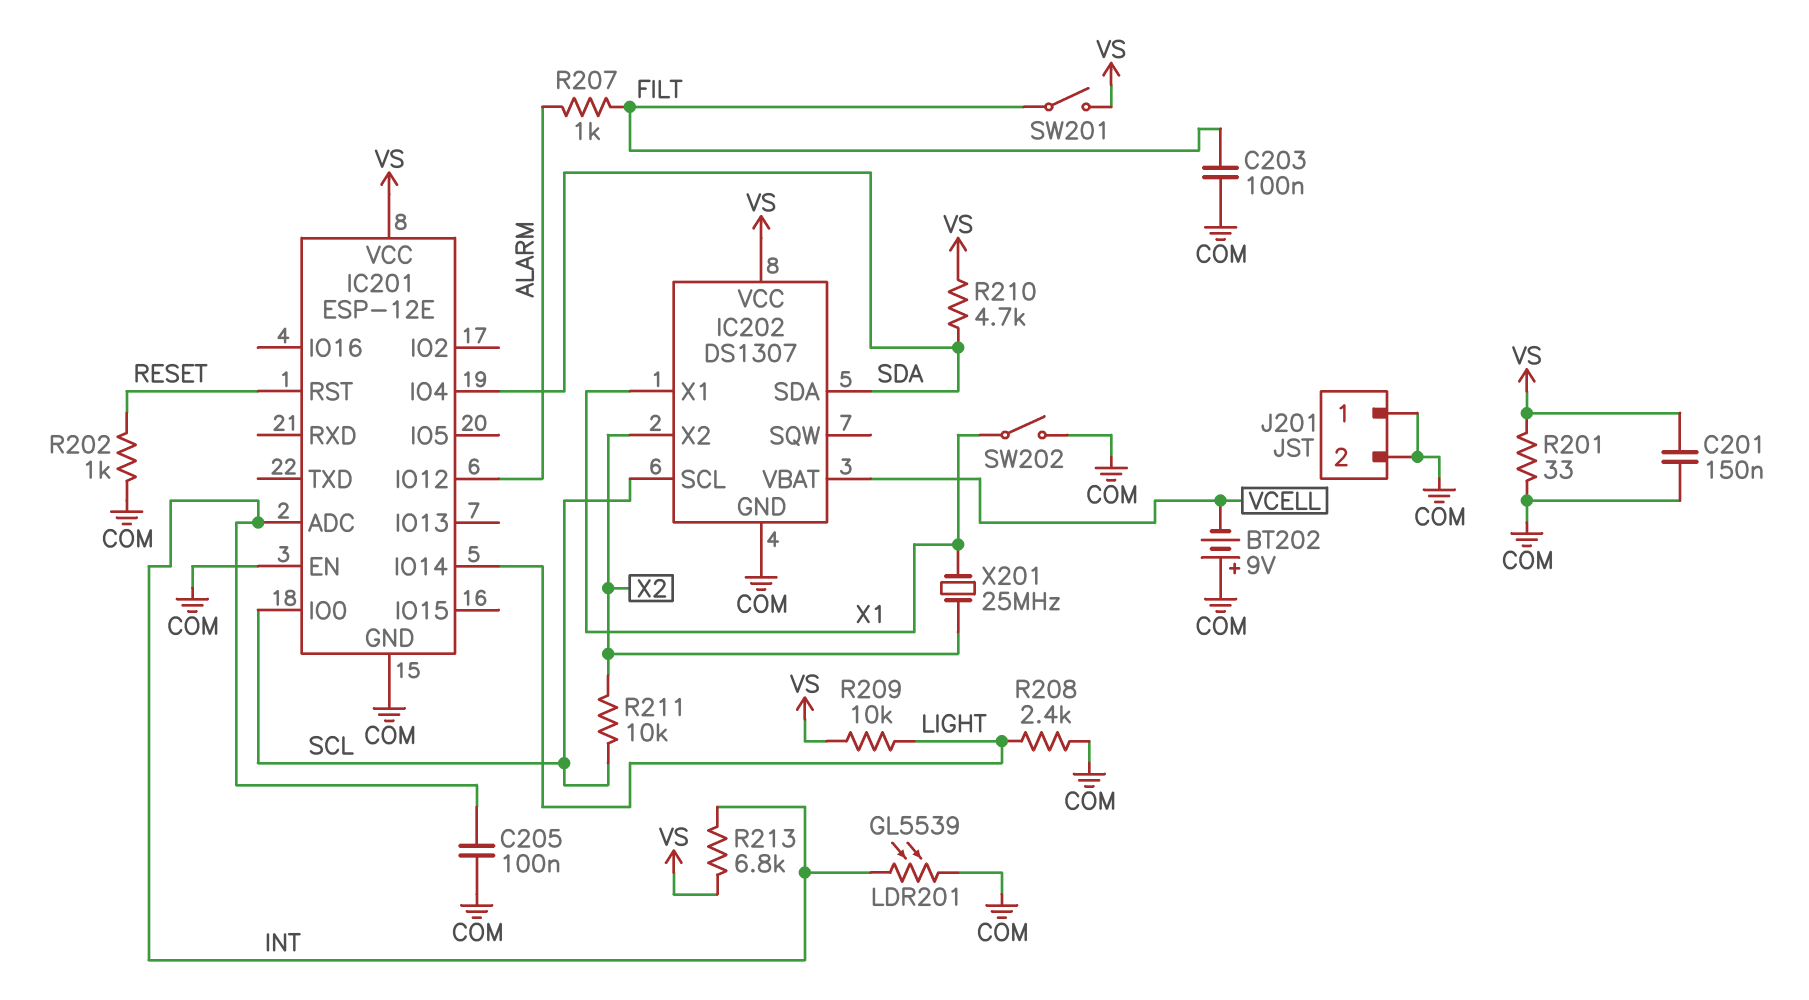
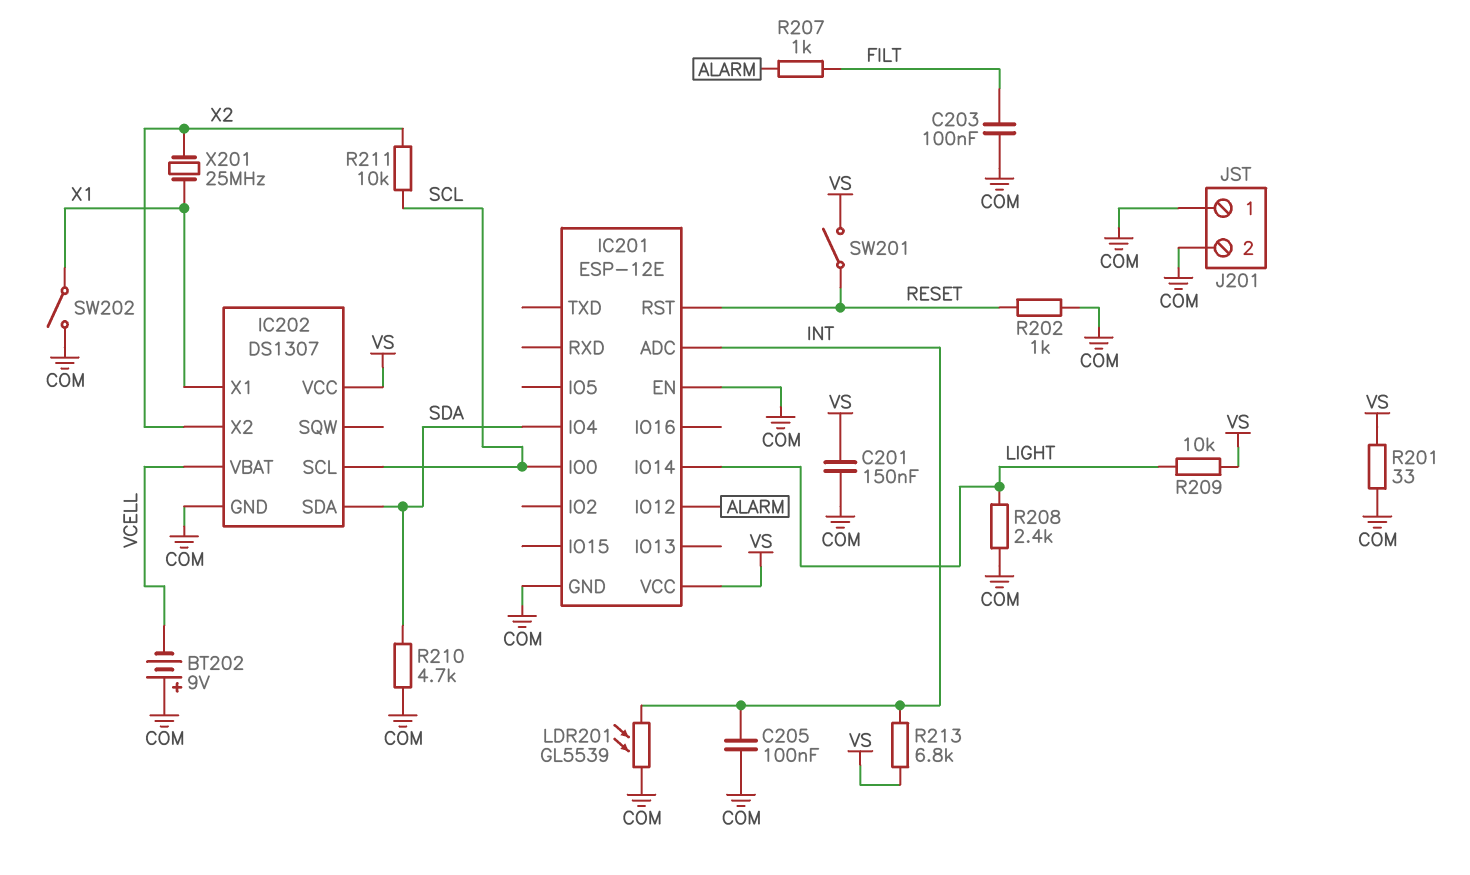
R210: 4.7k (SDA, VS) -> 4.7k (COM, SDA)
SW201: switch (FILT, VS) -> switch (RESET, VS)

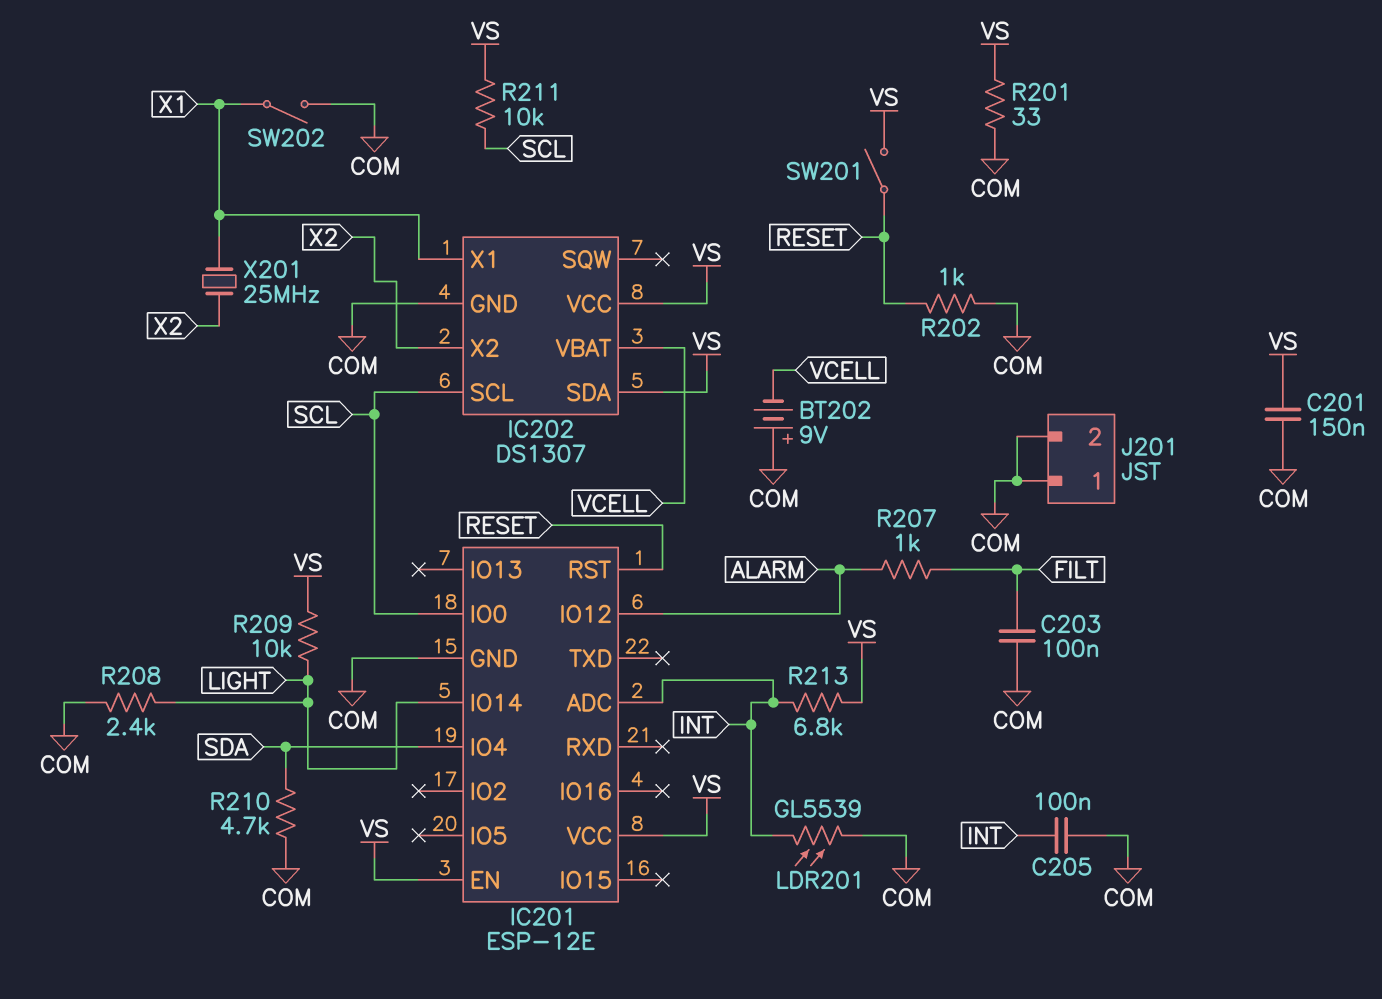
IC201 pin EN: COM -> VS
IC202 pin SDA: SDA -> VS
R211: 10k (SCL, X2) -> 10k (SCL, VS)

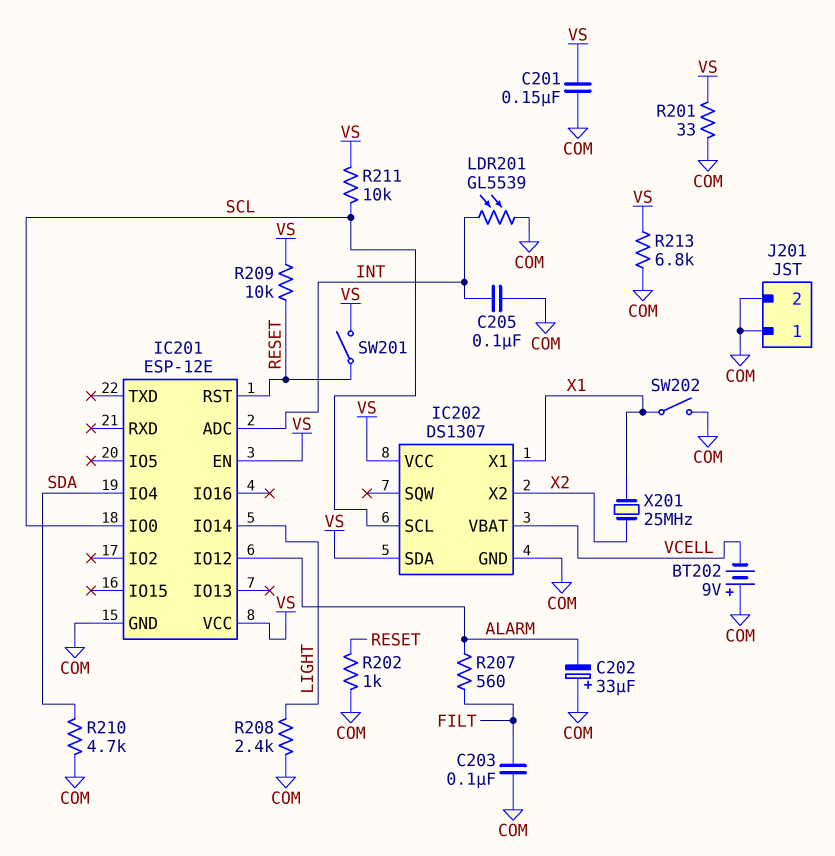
C202: none -> 33uF (plus COM, minus ALARM)
R207: 1k (ALARM, FILT) -> 560 (ALARM, FILT)
R209: 10k (LIGHT, VS) -> 10k (RESET, VS)
R213: 6.8k (INT, VS) -> 6.8k (COM, VS)

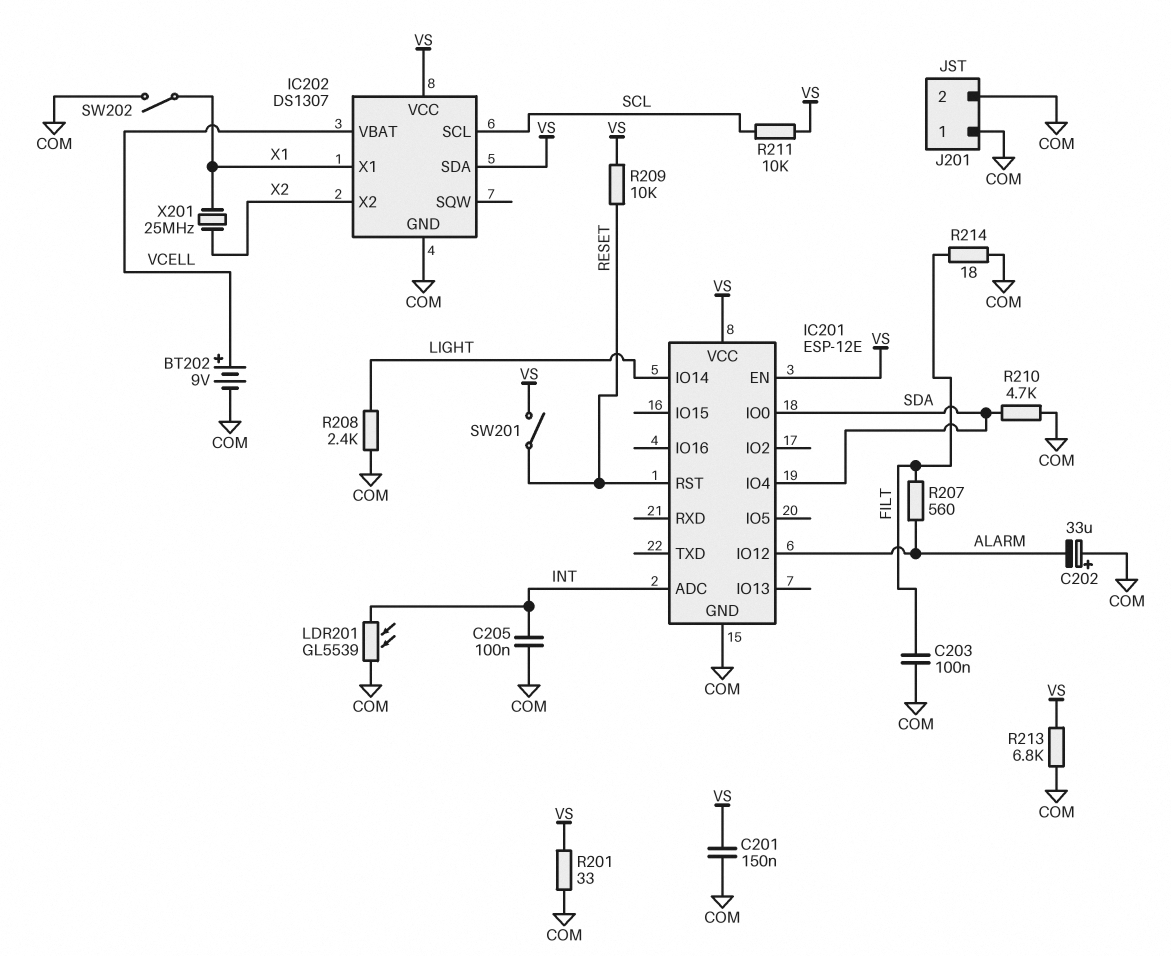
BT202: 9V (plus COM, minus VCELL) -> 9V (plus VCELL, minus COM)
IC201 pin IO0: SCL -> SDA
R202: 1k (COM, RESET) -> none
R214: none -> 18 (COM, FILT)

